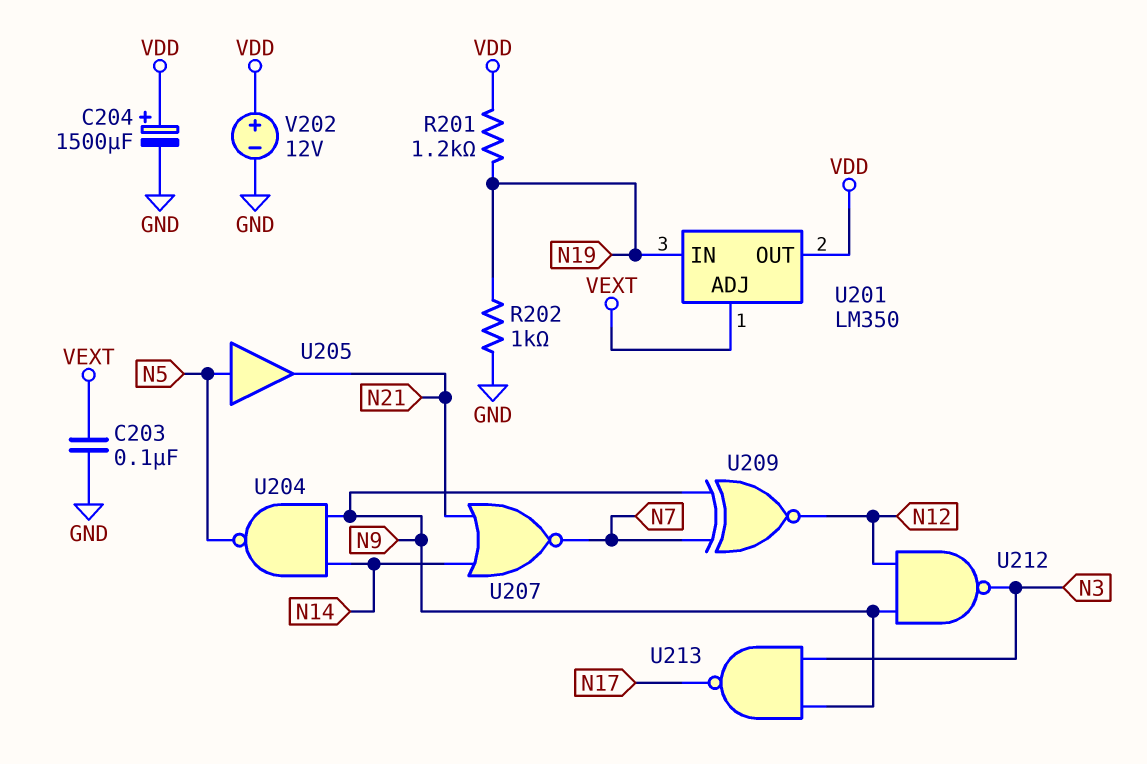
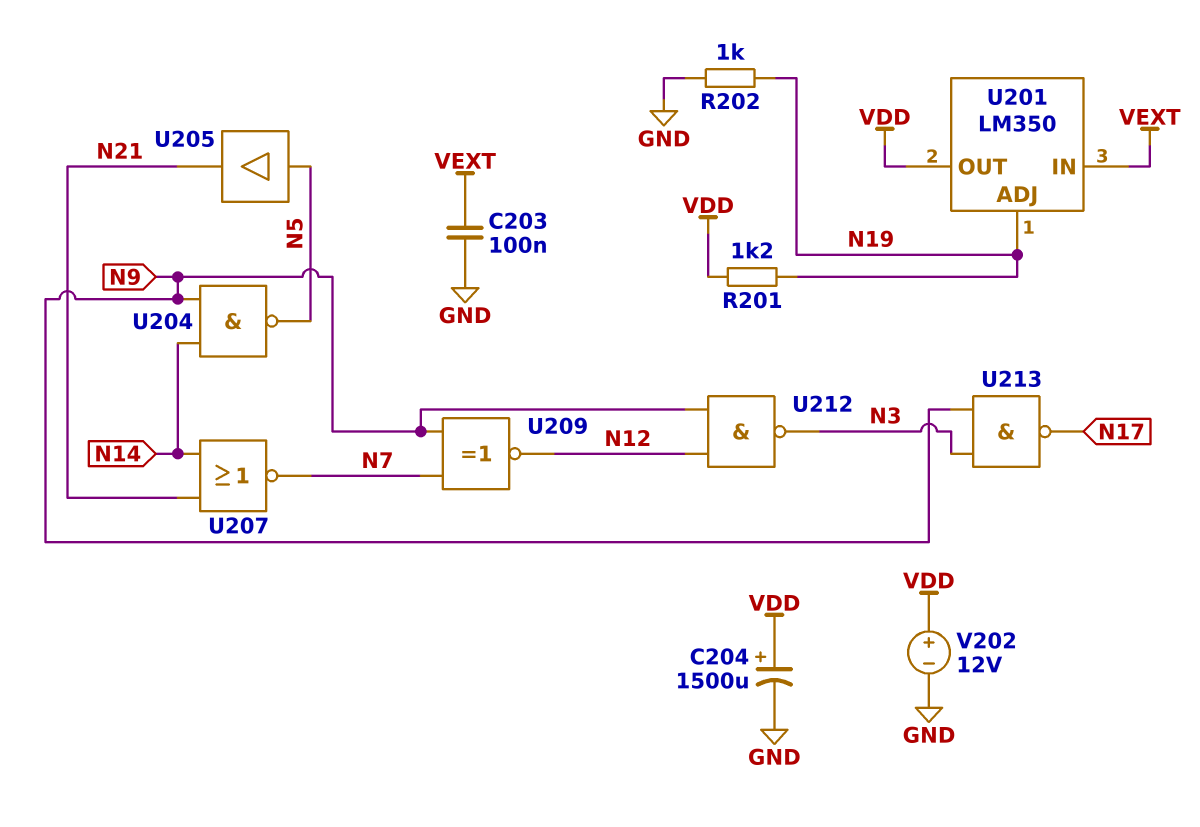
U201 pin ADJ: VEXT -> N19
U201 pin IN: N19 -> VEXT

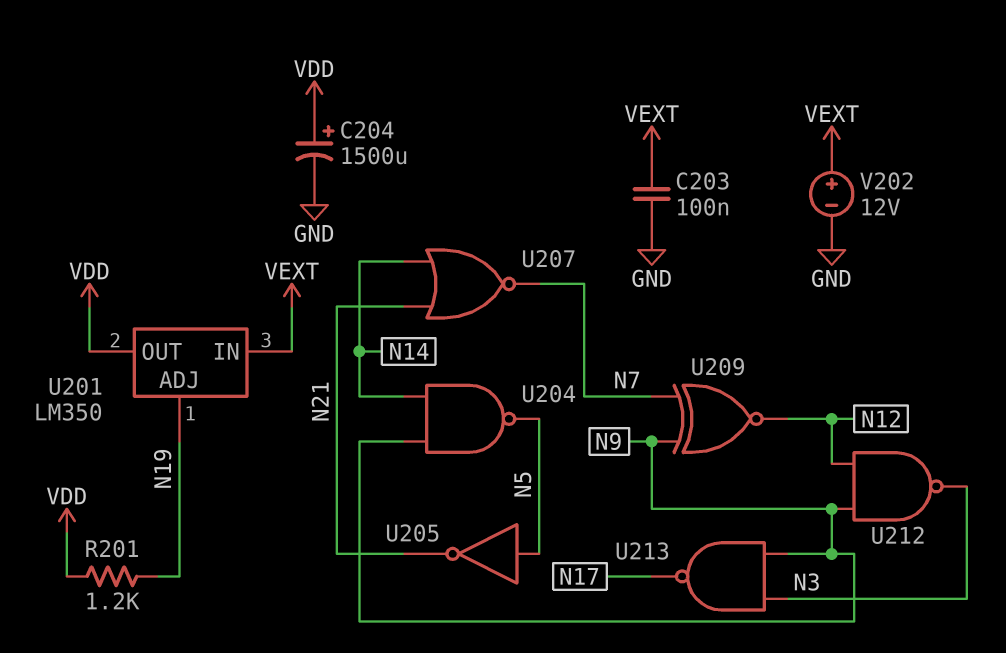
R202: 1k (GND, N19) -> none
U205: buffer (in N5, out N21) -> NOT (in N5, out N21)
V202: 12V (plus VDD, minus GND) -> 12V (plus VEXT, minus GND)

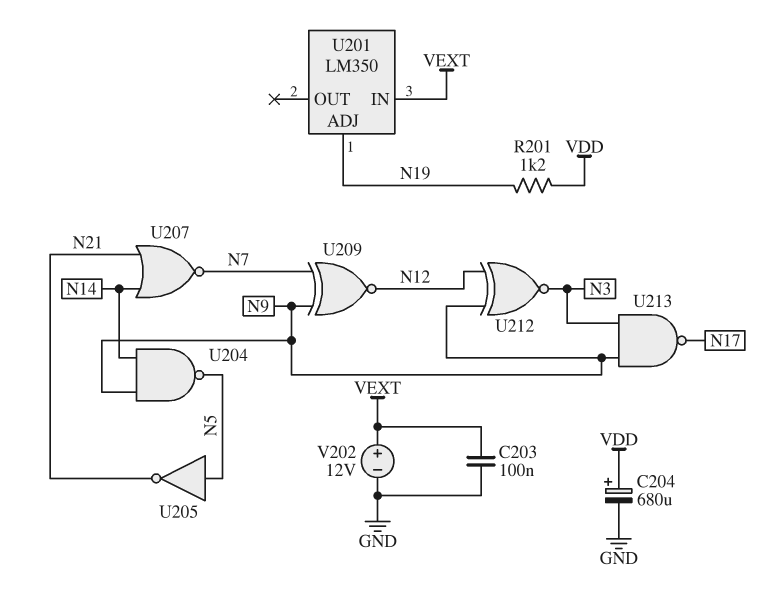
C204: 1500uF (plus VDD, minus GND) -> 680uF (plus VDD, minus GND)
U201 pin OUT: VDD -> none
U212: NAND (in N9, in N12, out N3) -> XNOR (in N9, in N12, out N3)

